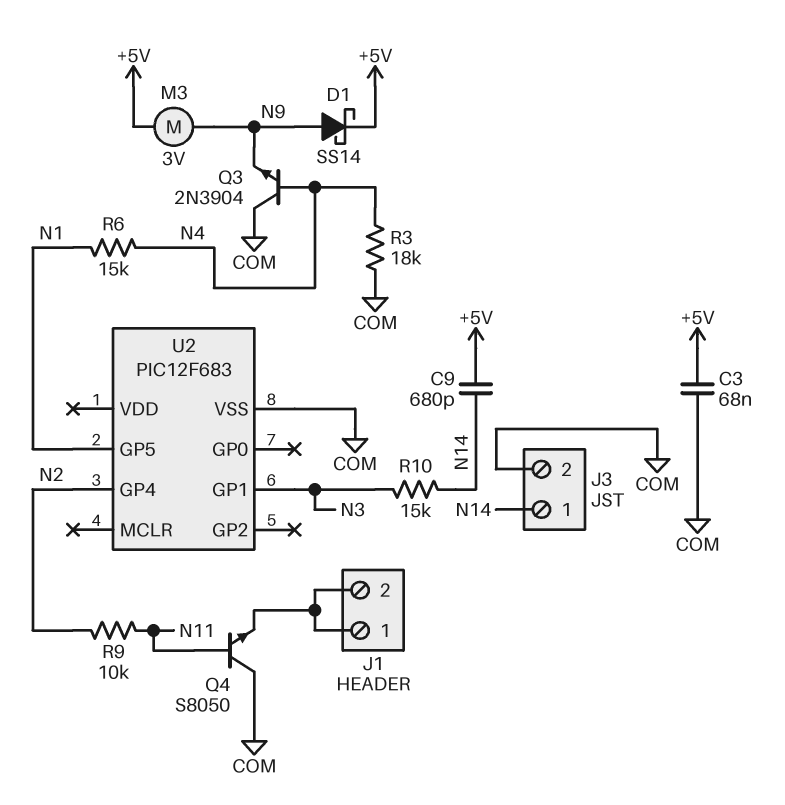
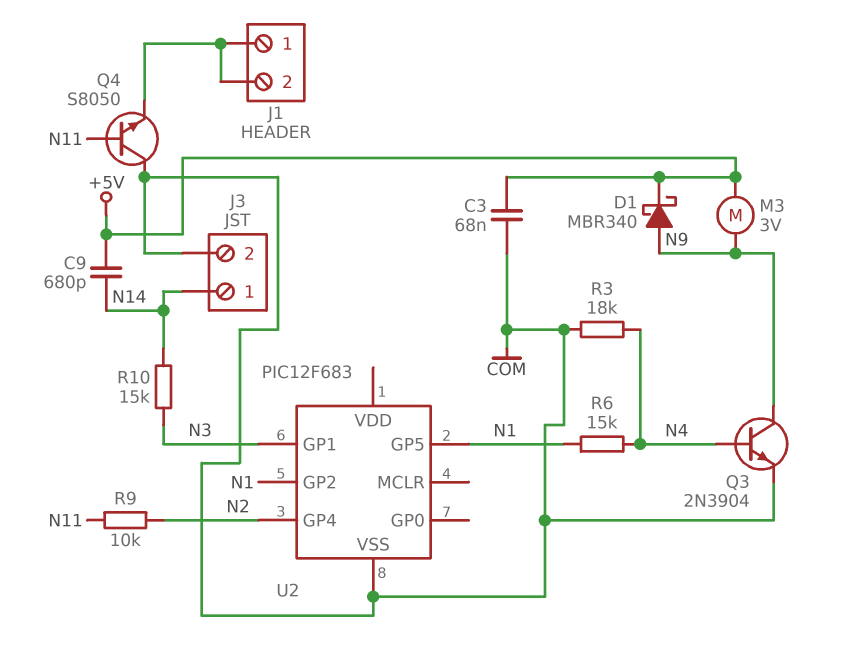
D1: schottky SS14 (A N9, K +5V) -> schottky MBR340 (A N9, K +5V)
Q3: NPN 2N3904 (B N4, C COM, E N9) -> NPN 2N3904 (B N4, C N9, E COM)
U2 pin GP2: none -> N1

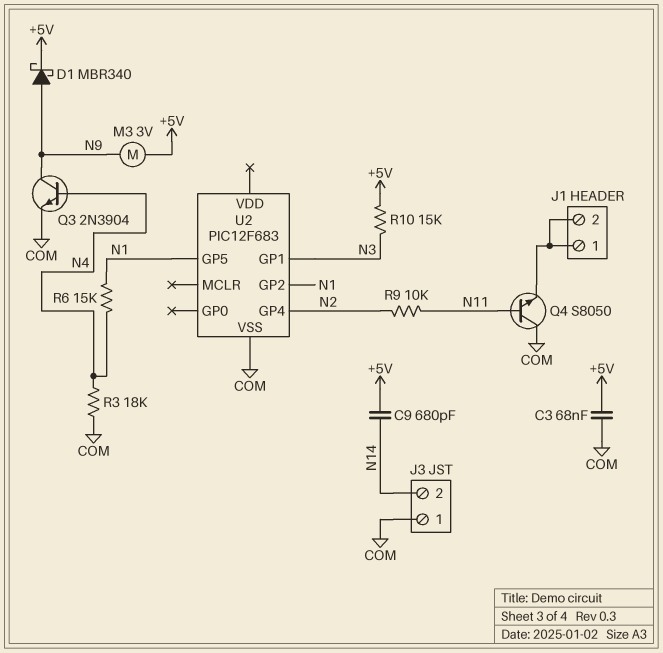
J3 pin 1: N14 -> COM
J3 pin 2: COM -> N14
R10: 15k (N3, N14) -> 15k (+5V, N3)

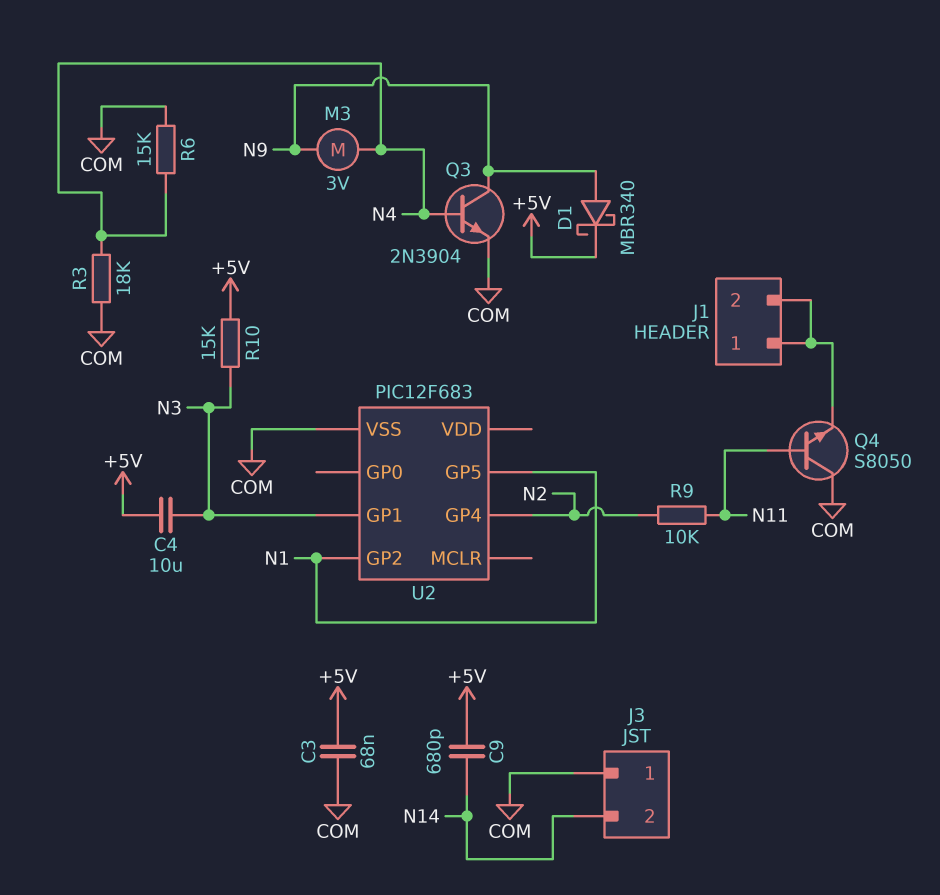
C4: none -> 10uF (+5V, N3)
M3: motor 3V (+5V, N9) -> motor 3V (N4, N9)
R6: 15k (N1, N4) -> 15k (COM, N4)

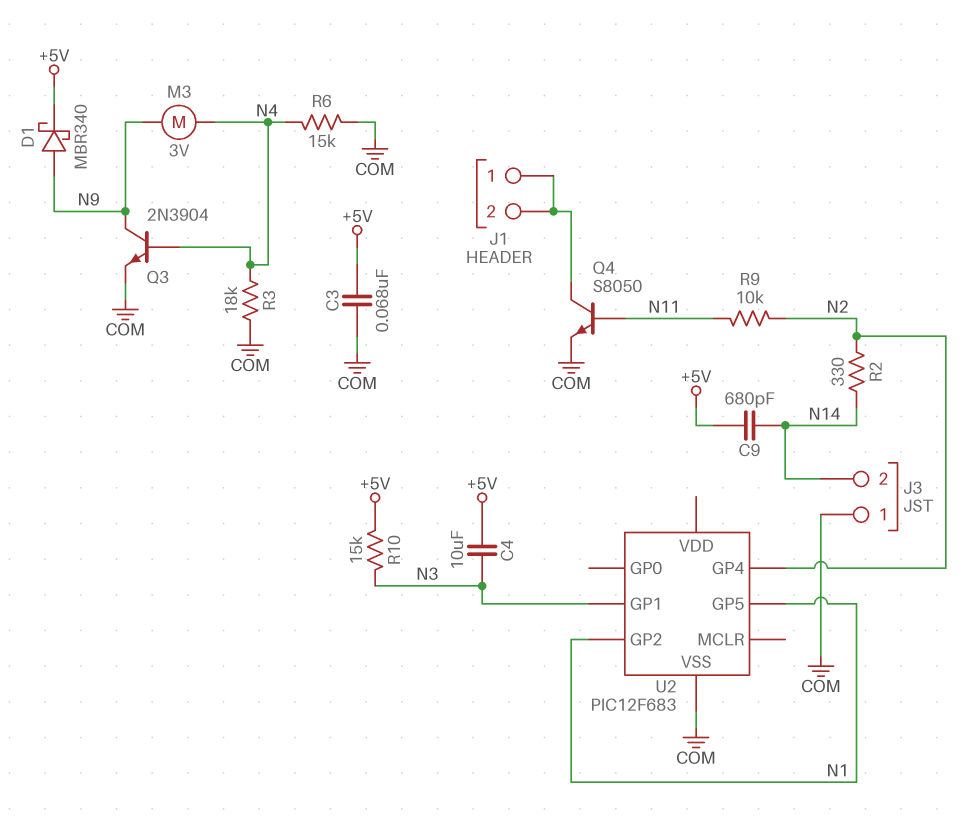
Q4: NPN S8050 (B N11, C COM, E J1/1) -> NPN S8050 (B N11, C J1/1, E COM)
R2: none -> 330 (N2, N14)

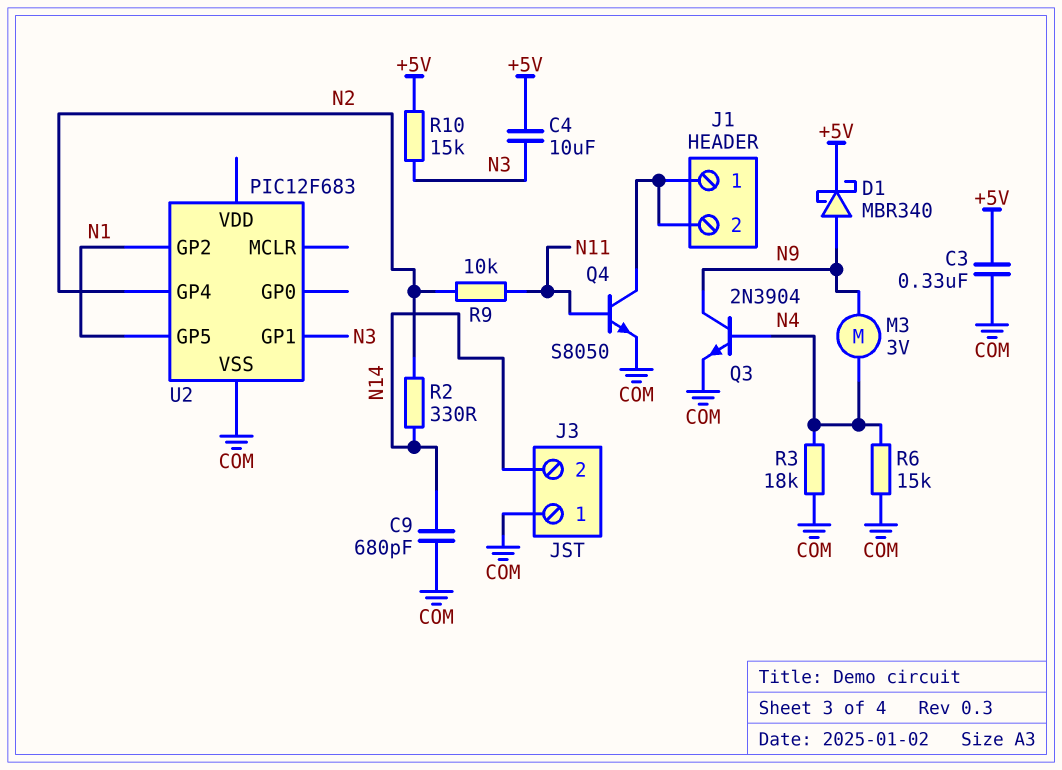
C3: 68nF (+5V, COM) -> 330nF (+5V, COM)
C9: 680pF (+5V, N14) -> 680pF (COM, N14)

